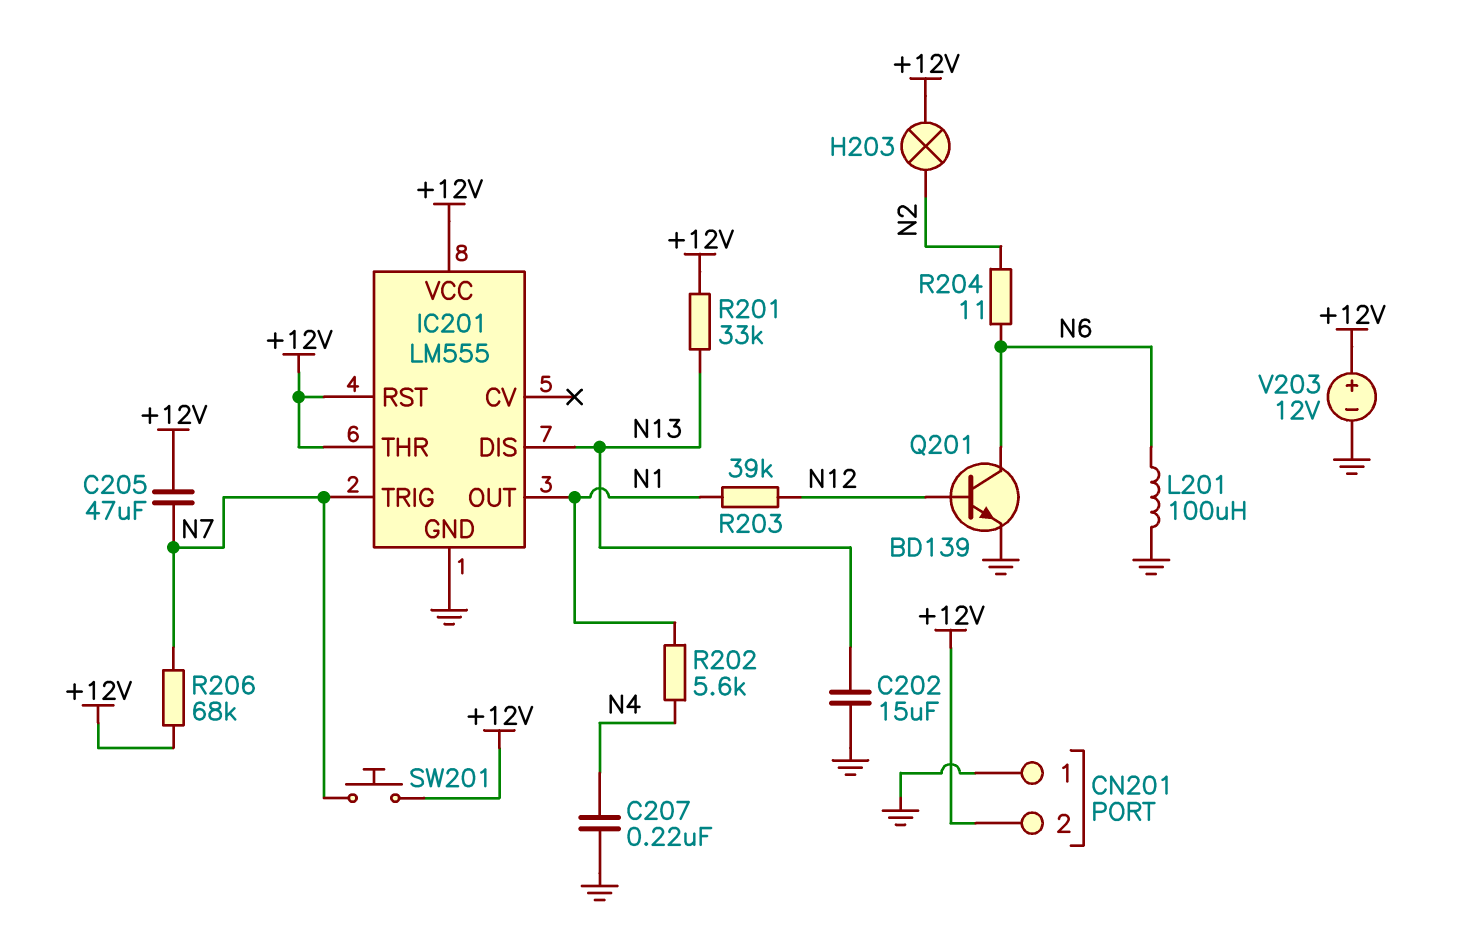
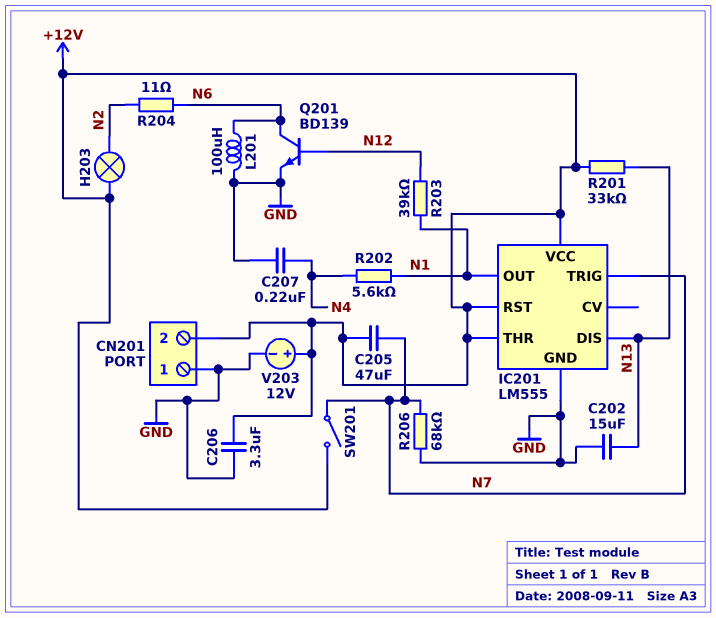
C206: none -> 3.3uF (+12V, GND)
R206: 68k (+12V, N7) -> 68k (GND, N7)
SW201: button (+12V, N7) -> switch (+12V, N7)

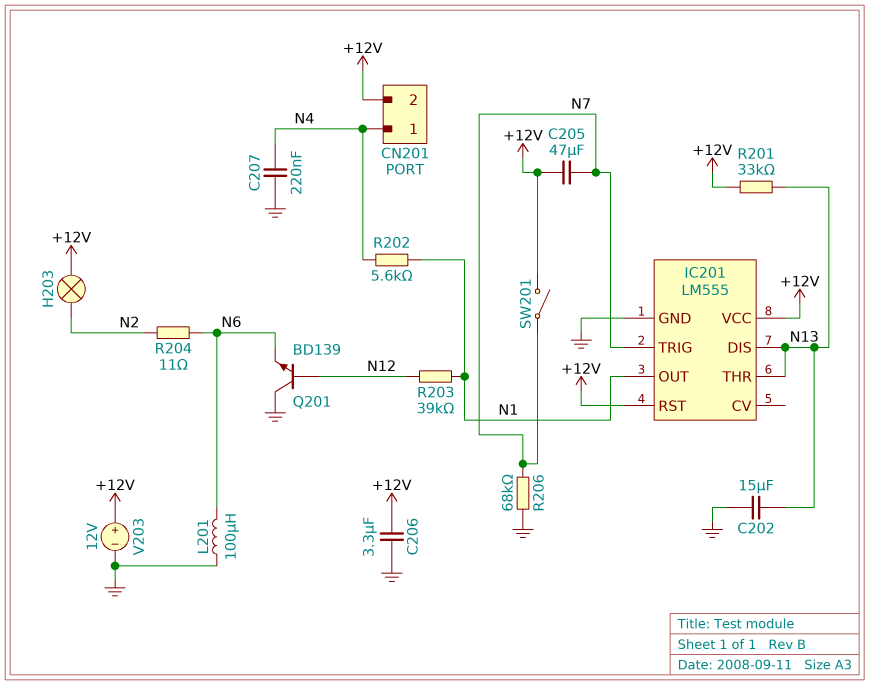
CN201 pin 1: GND -> N4
IC201 pin THR: +12V -> N13
Q201: NPN BD139 (B N12, C N6, E GND) -> NPN BD139 (B N12, C GND, E N6)

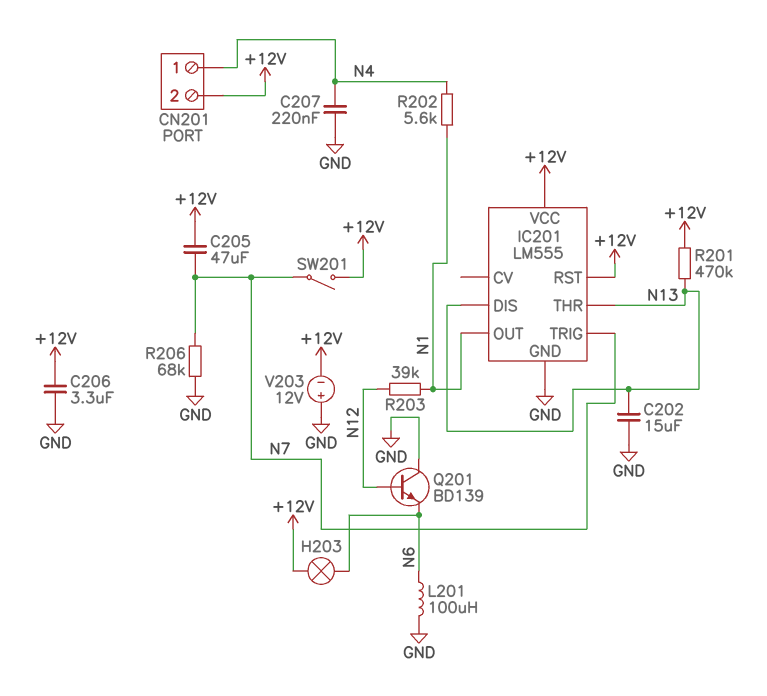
H203: lamp (+12V, N2) -> lamp (+12V, N6)
R201: 33k (+12V, N13) -> 470k (+12V, N13)
R204: 11 (N2, N6) -> none
V203: 12V (plus +12V, minus GND) -> 12V (plus GND, minus +12V)

